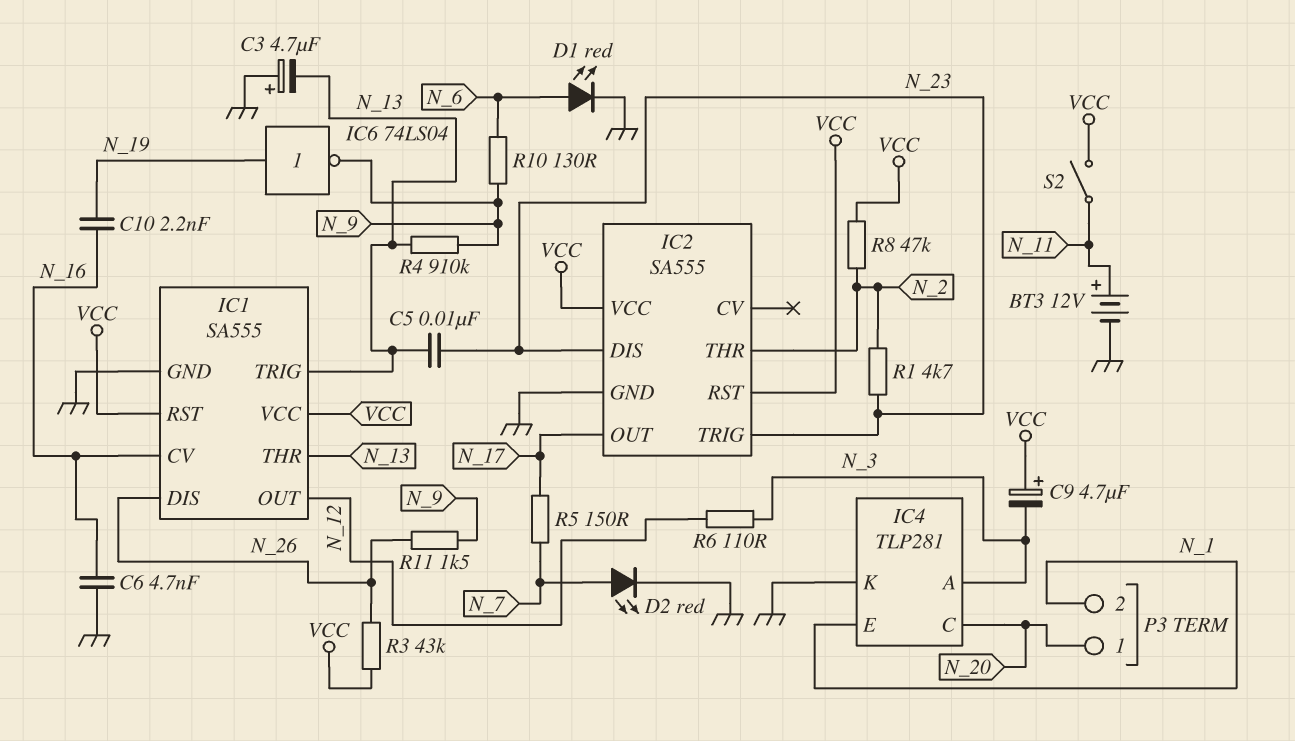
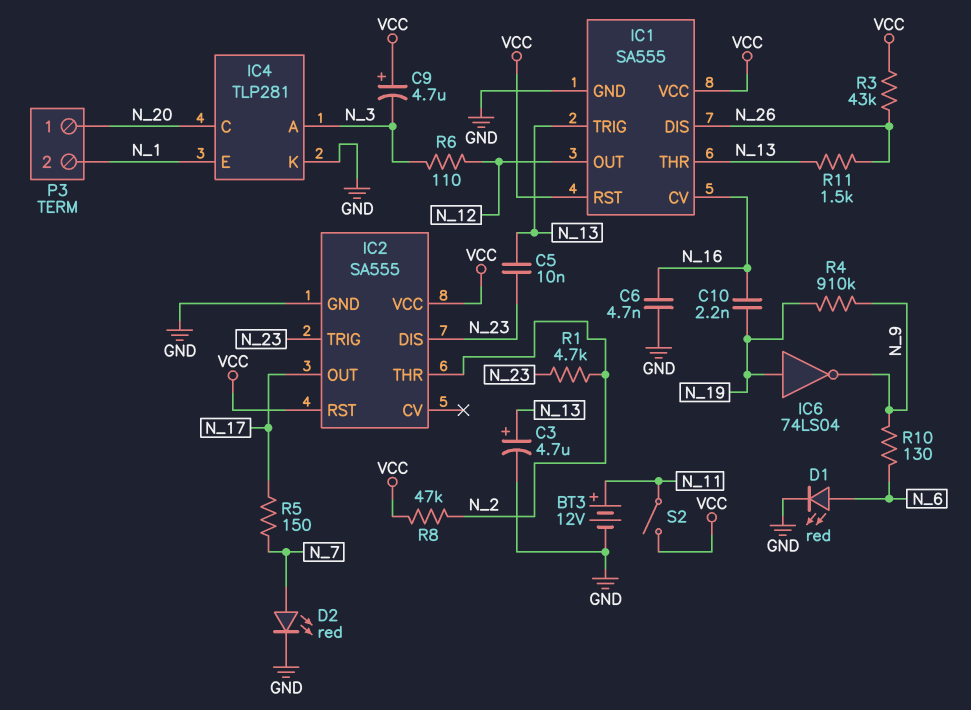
C3: 4.7uF (plus GND, minus N_13) -> 4.7uF (plus N_13, minus GND)
R4: 910k (N_9, N_13) -> 910k (N_9, N_19)
R11: 1.5k (N_9, N_26) -> 1.5k (N_13, N_26)

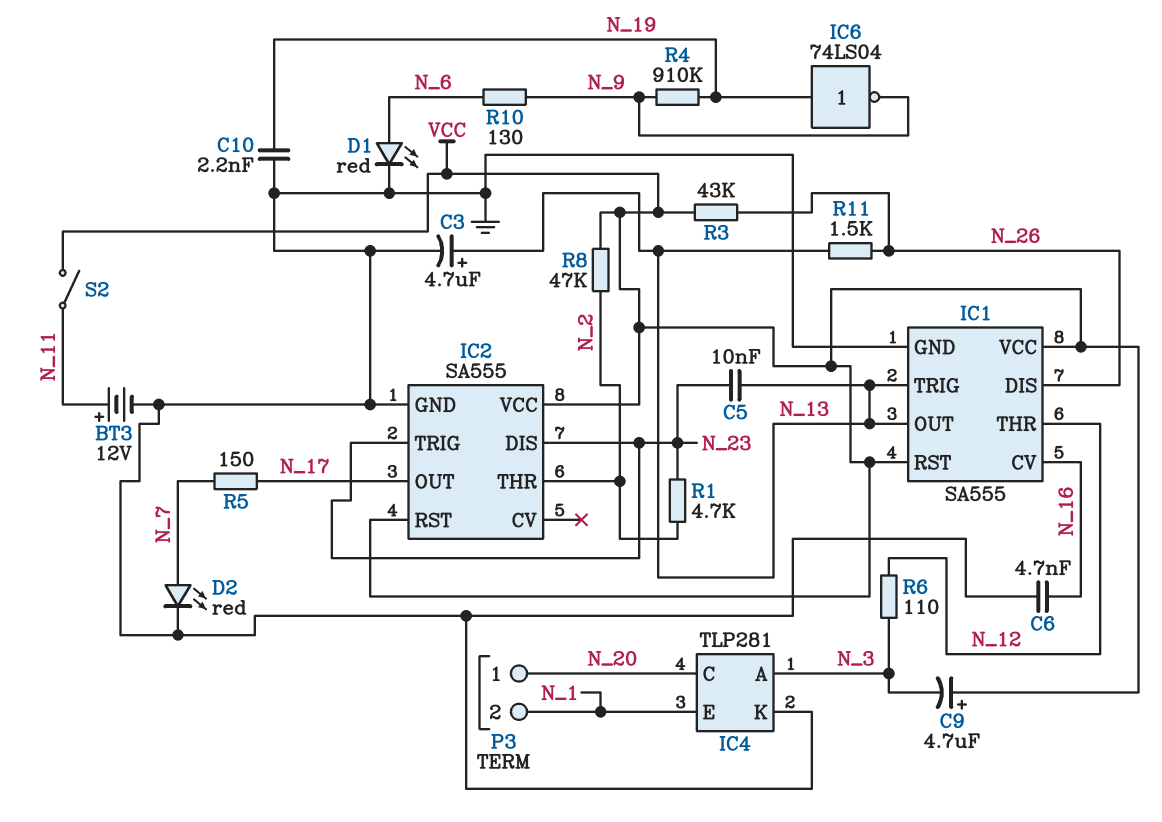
C10: 2.2nF (N_16, N_19) -> 2.2nF (GND, N_19)
IC1 pin OUT: N_12 -> N_13
IC1 pin THR: N_13 -> N_12

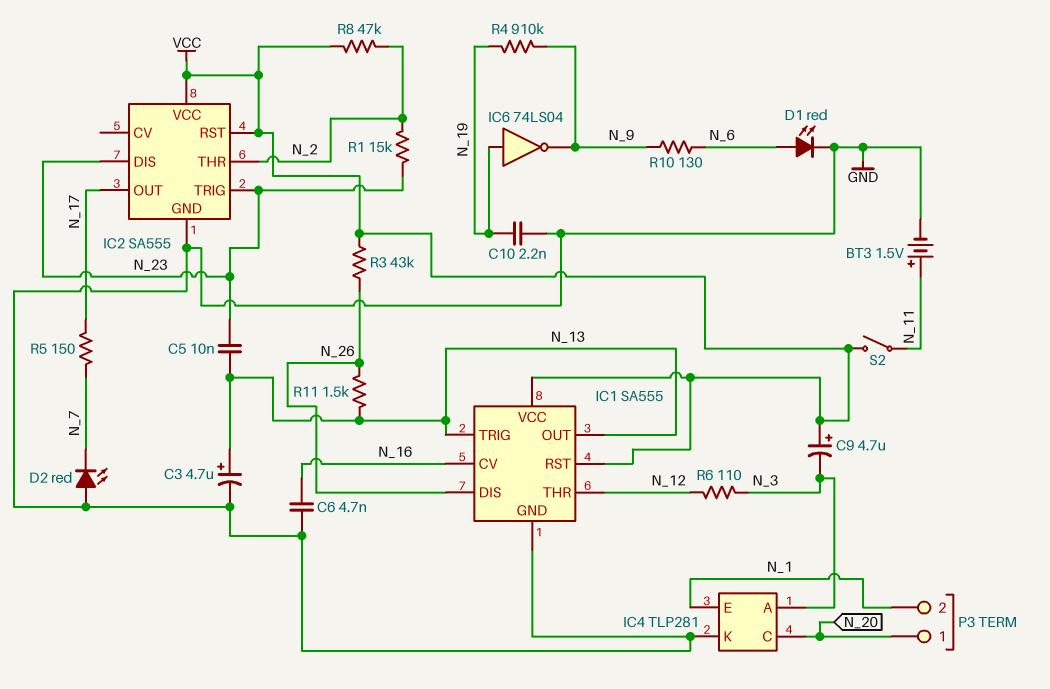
BT3: 12V (plus N_11, minus GND) -> 1.5V (plus N_11, minus GND)
D2: LED red (A N_7, K GND) -> LED red (A GND, K N_7)
R1: 4.7k (N_2, N_23) -> 15k (N_2, N_23)

